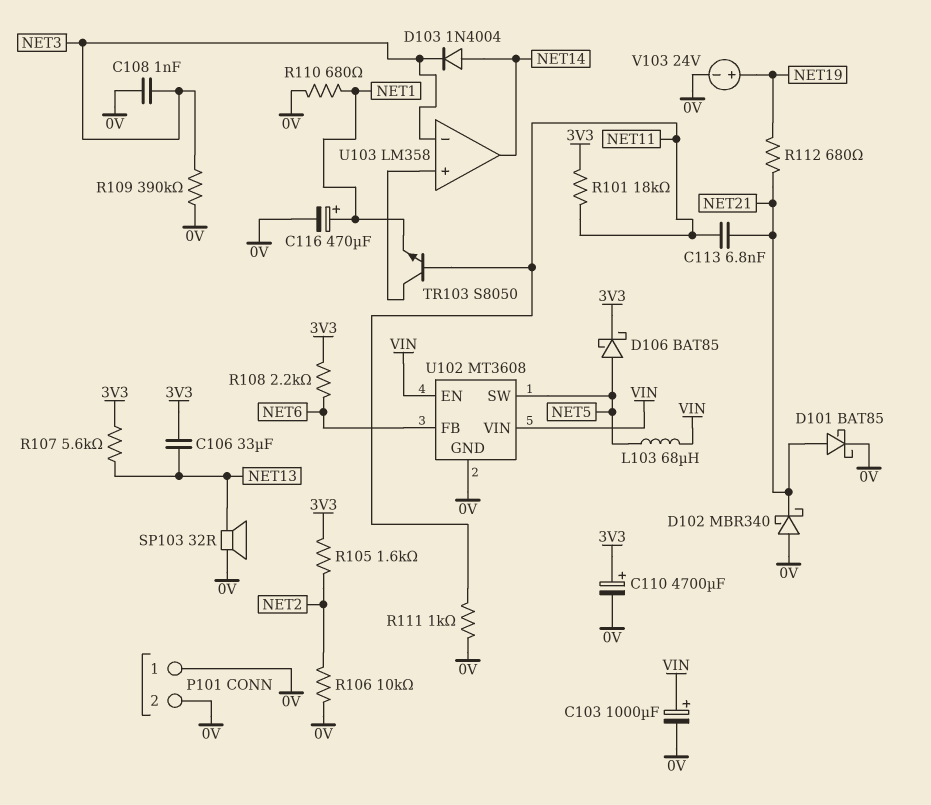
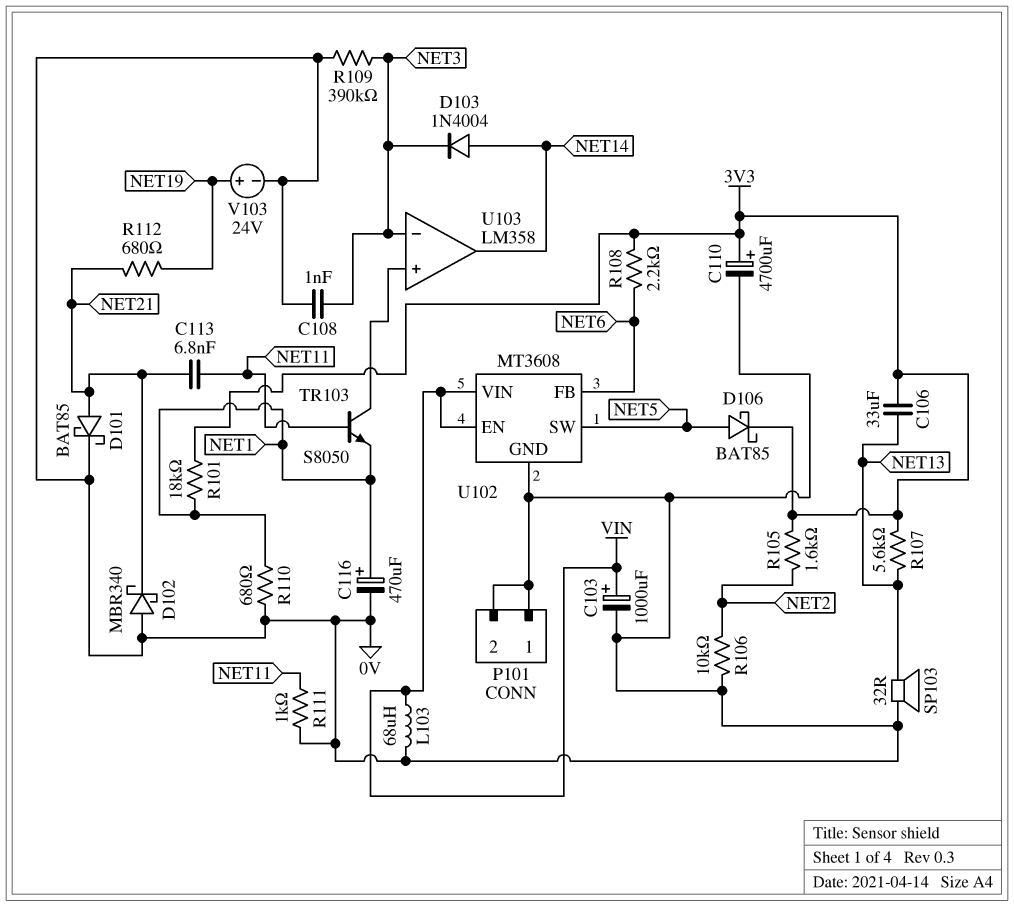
L103: 68uH (NET5, VIN) -> 68uH (0V, VIN)
R101: 18k (3V3, NET11) -> 18k (3V3, NET1)

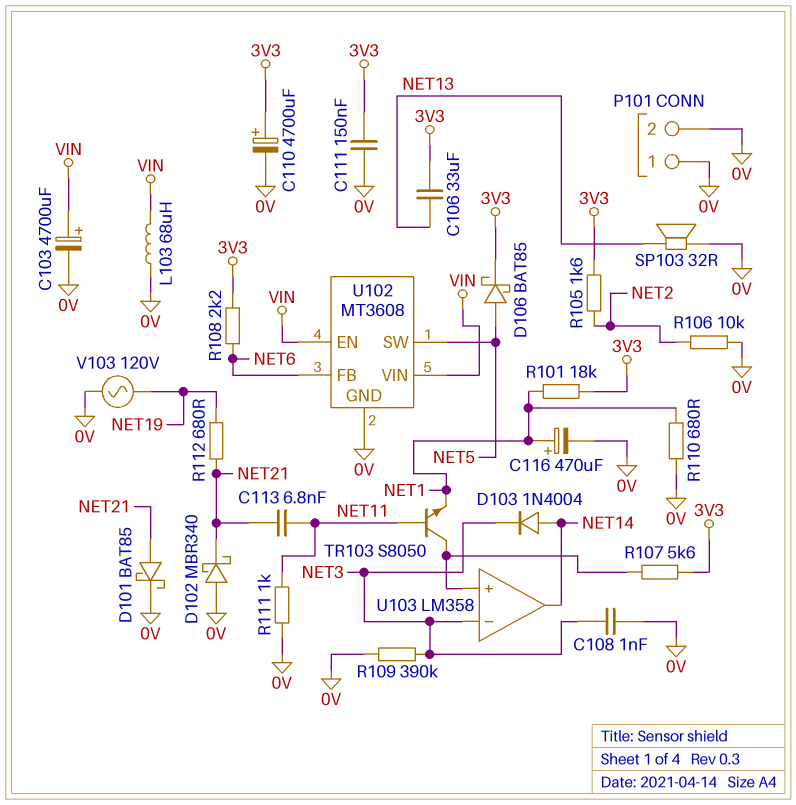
C103: 1000uF (plus VIN, minus 0V) -> 4700uF (plus VIN, minus 0V)
C111: none -> 150nF (0V, 3V3)
R107: 5.6k (3V3, NET13) -> 5.6k (3V3, U103/in+)
V103: 24V (plus NET19, minus 0V) -> AC 120V (0V, NET19)

